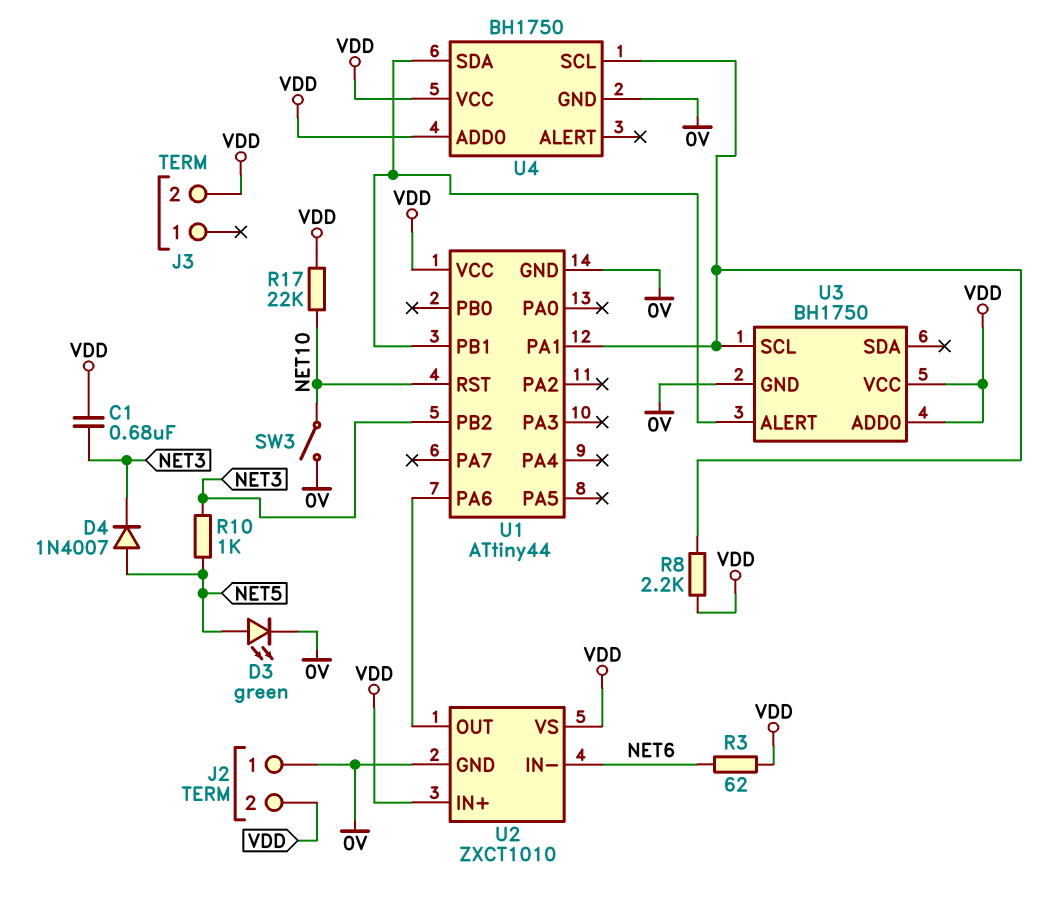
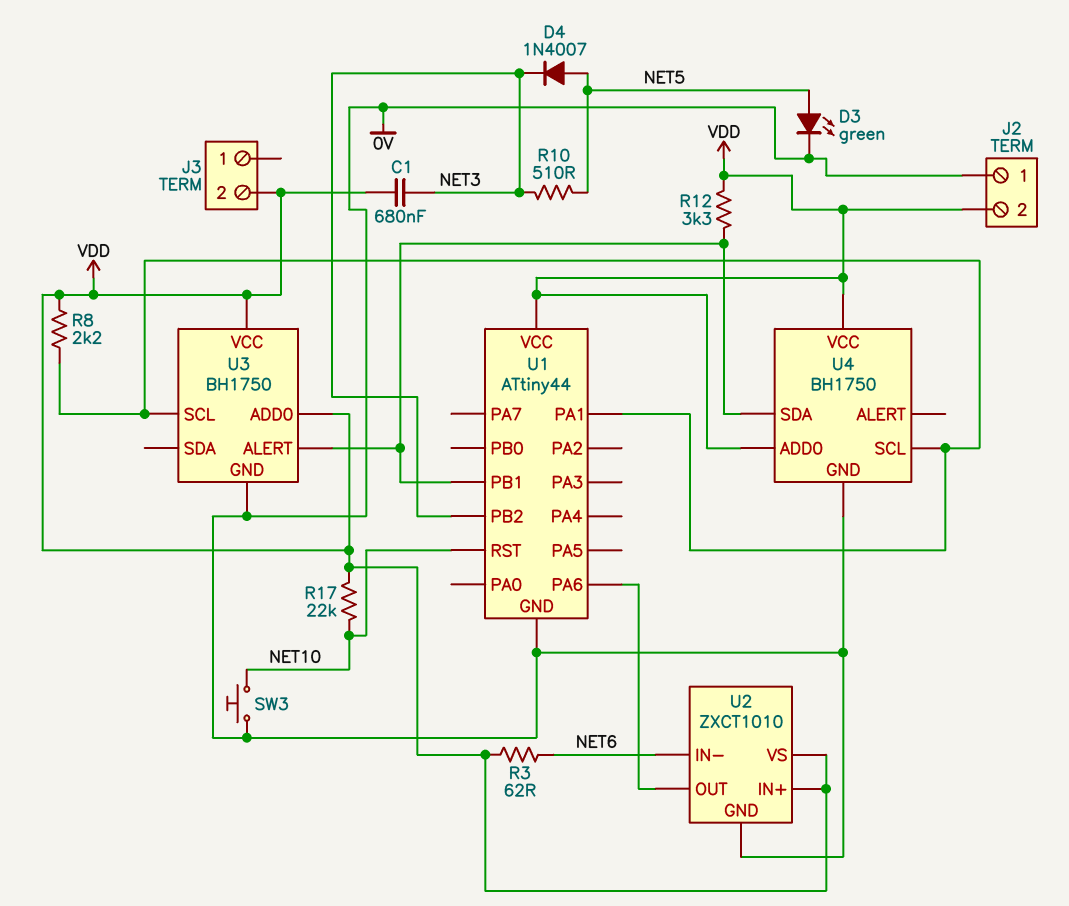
R10: 1k (NET3, NET5) -> 510 (NET3, NET5)
R12: none -> 3.3k (U1/PB1, VDD)
SW3: switch (0V, NET10) -> button (0V, NET10)

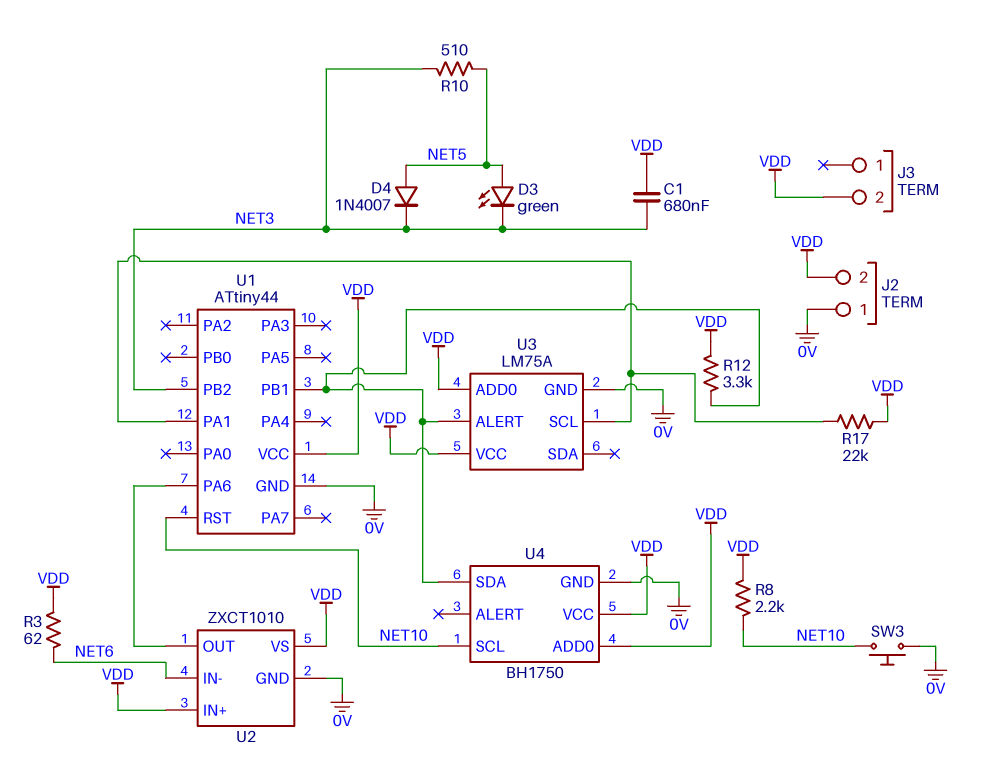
D3: LED green (A NET5, K 0V) -> LED green (A NET5, K NET3)
R8: 2.2k (U1/PA1, VDD) -> 2.2k (NET10, VDD)
R17: 22k (NET10, VDD) -> 22k (U1/PA1, VDD)
U3: BH1750 -> LM75A
U4 pin SCL: U1/PA1 -> NET10

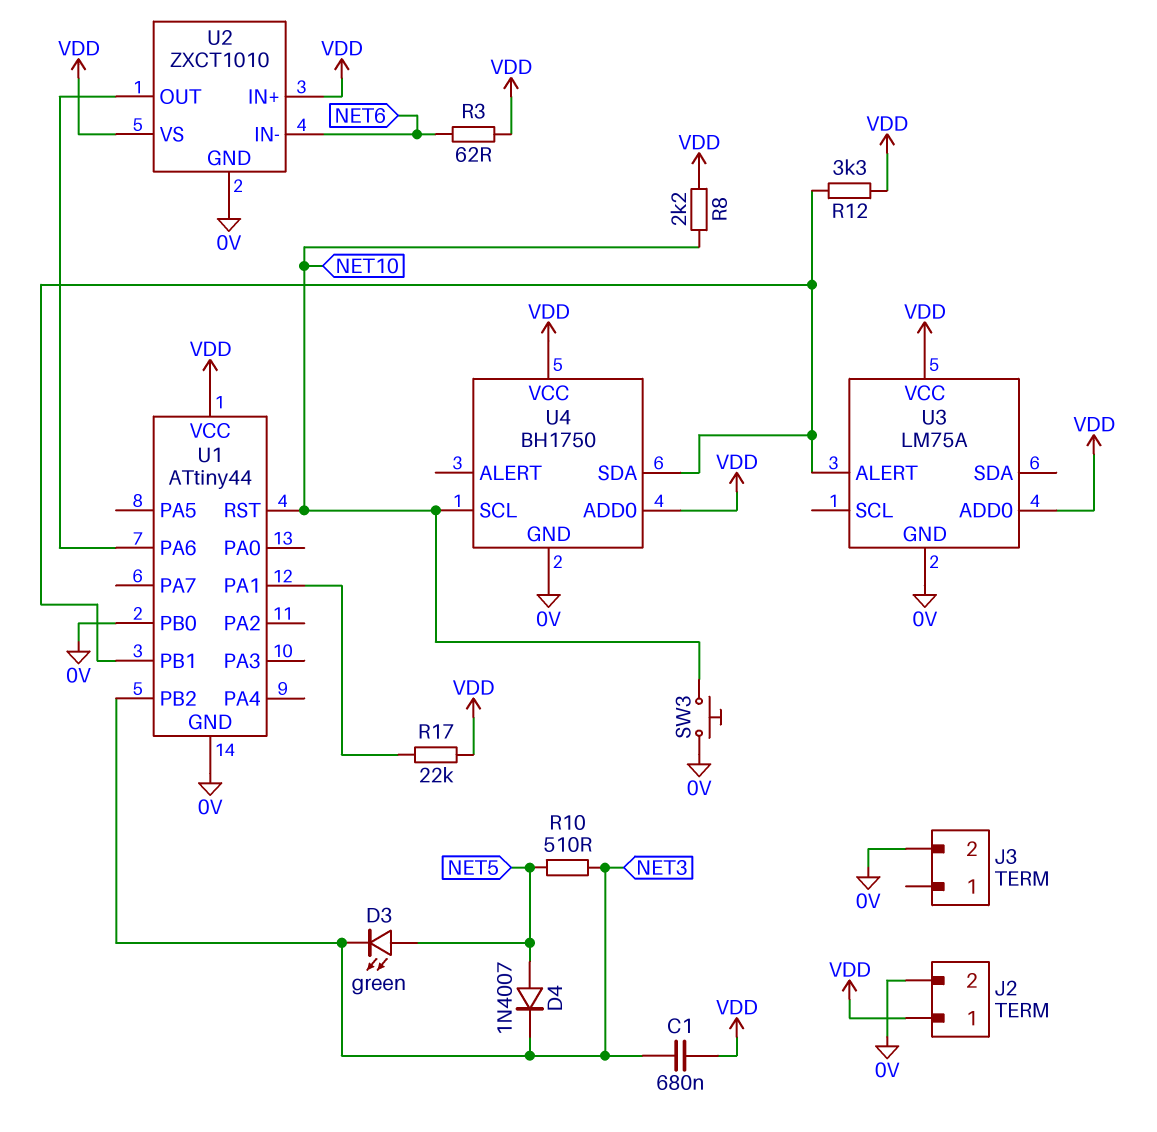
J2 pin 1: 0V -> VDD
J2 pin 2: VDD -> 0V
J3 pin 2: VDD -> 0V
U1 pin PB0: none -> 0V
U3 pin SCL: U1/PA1 -> none

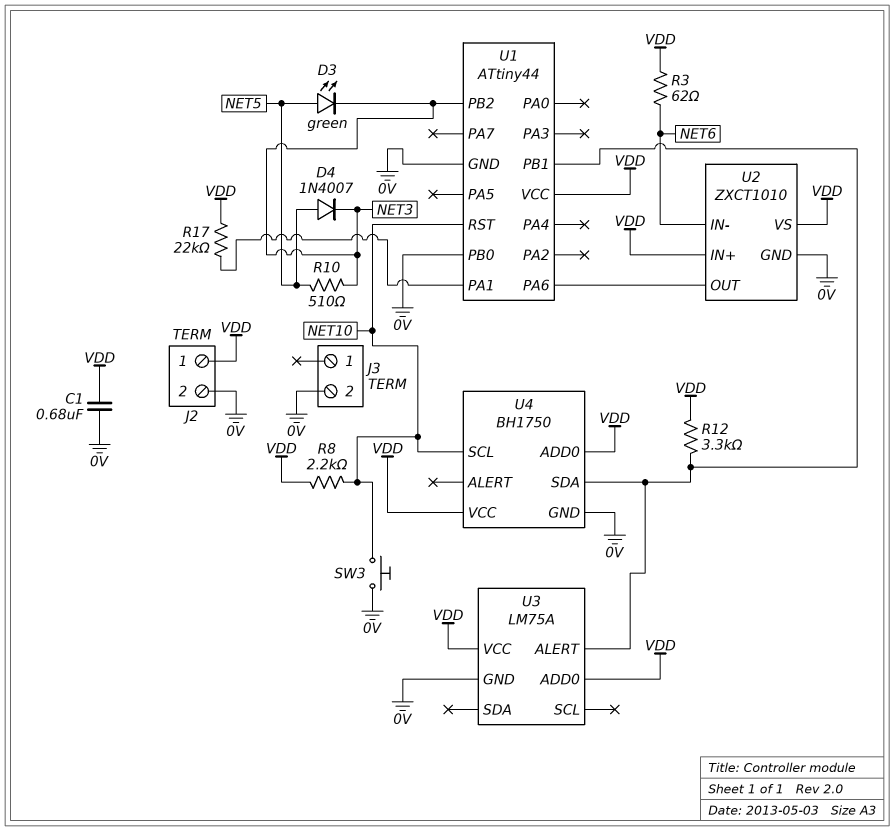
C1: 680nF (NET3, VDD) -> 680nF (0V, VDD)

